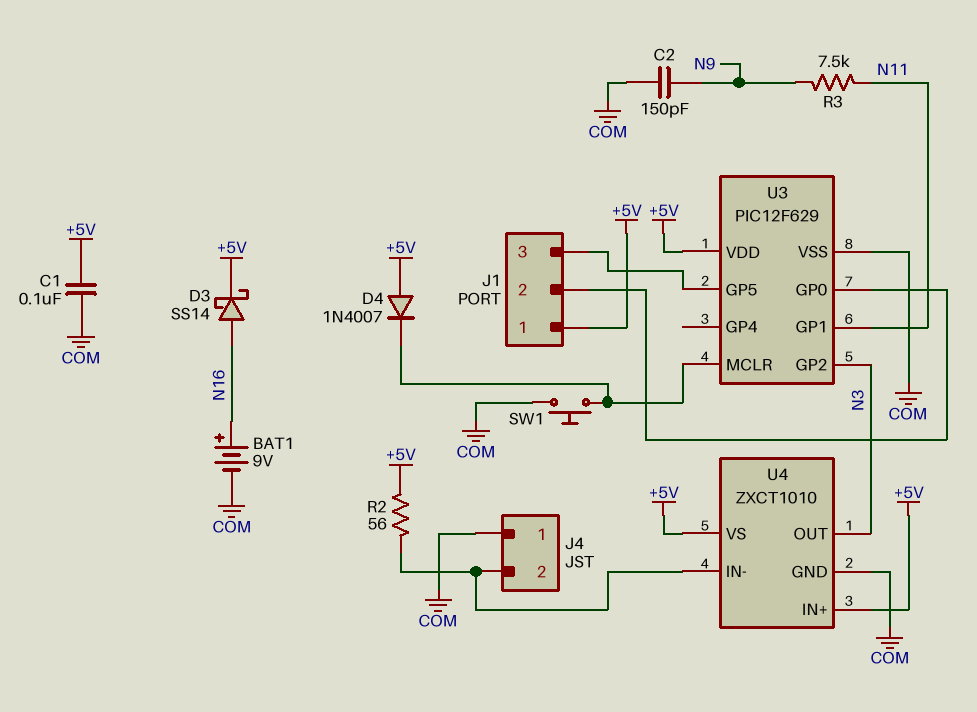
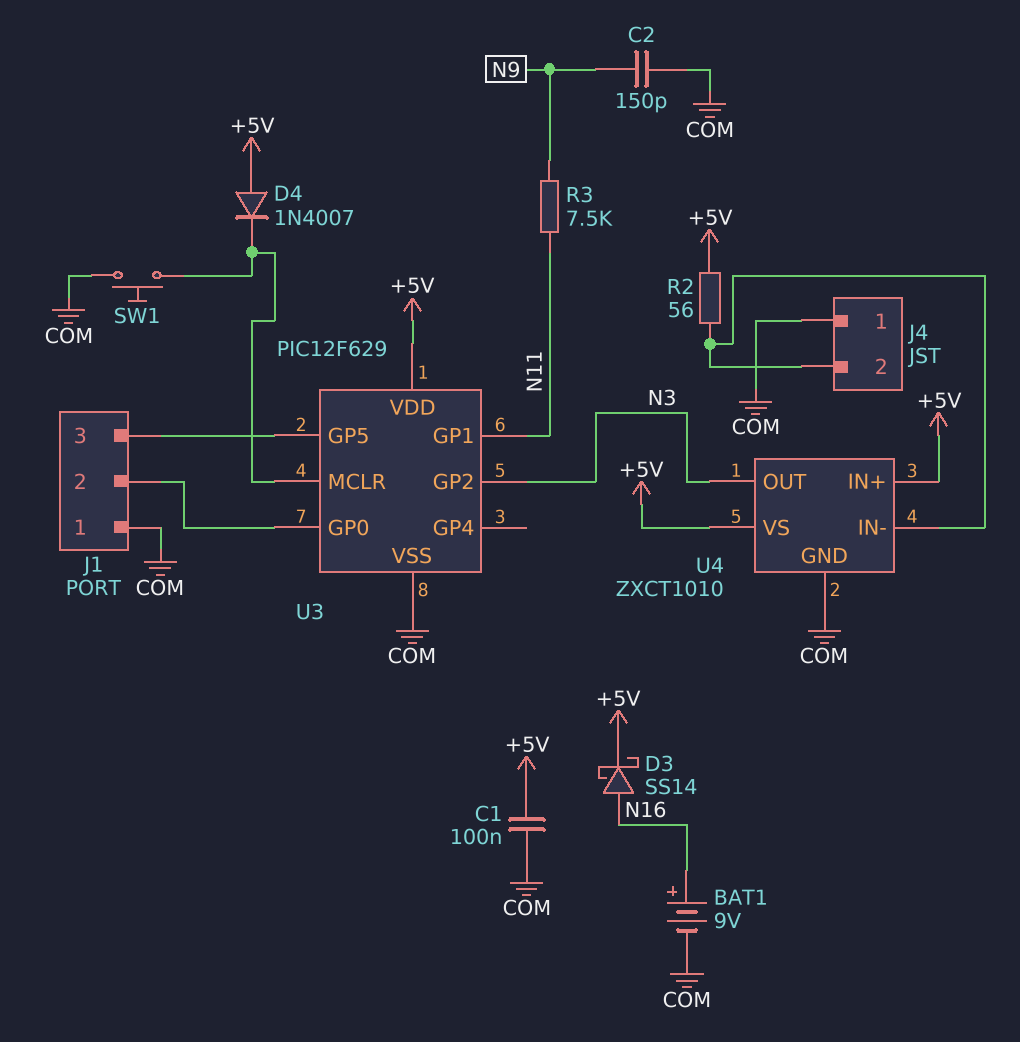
J1 pin 1: +5V -> COM

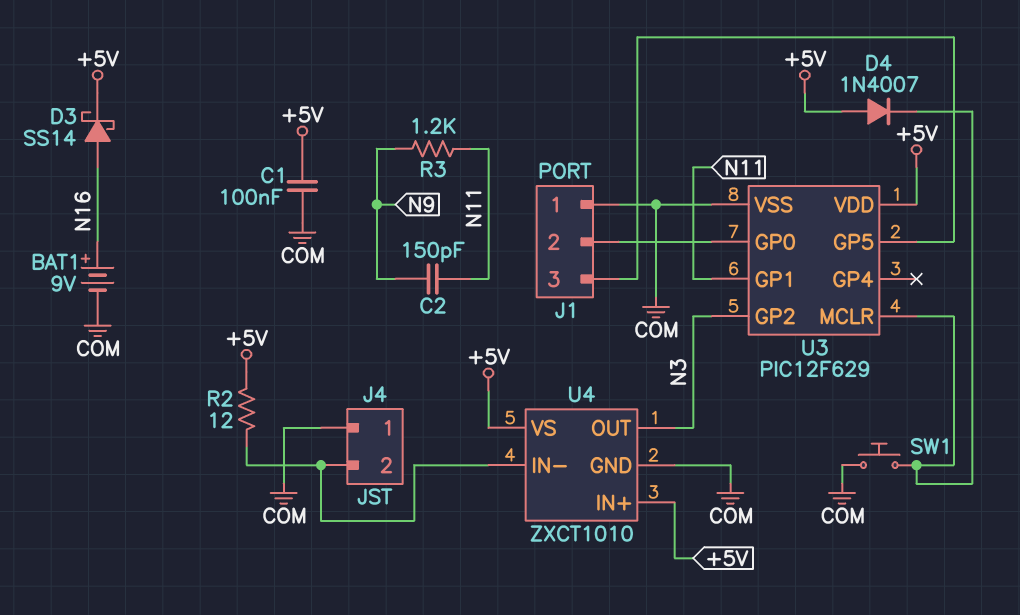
C2: 150pF (COM, N9) -> 150pF (N9, N11)
R2: 56 (+5V, J4/2) -> 12 (+5V, J4/2)
R3: 7.5k (N9, N11) -> 1.2k (N9, N11)

